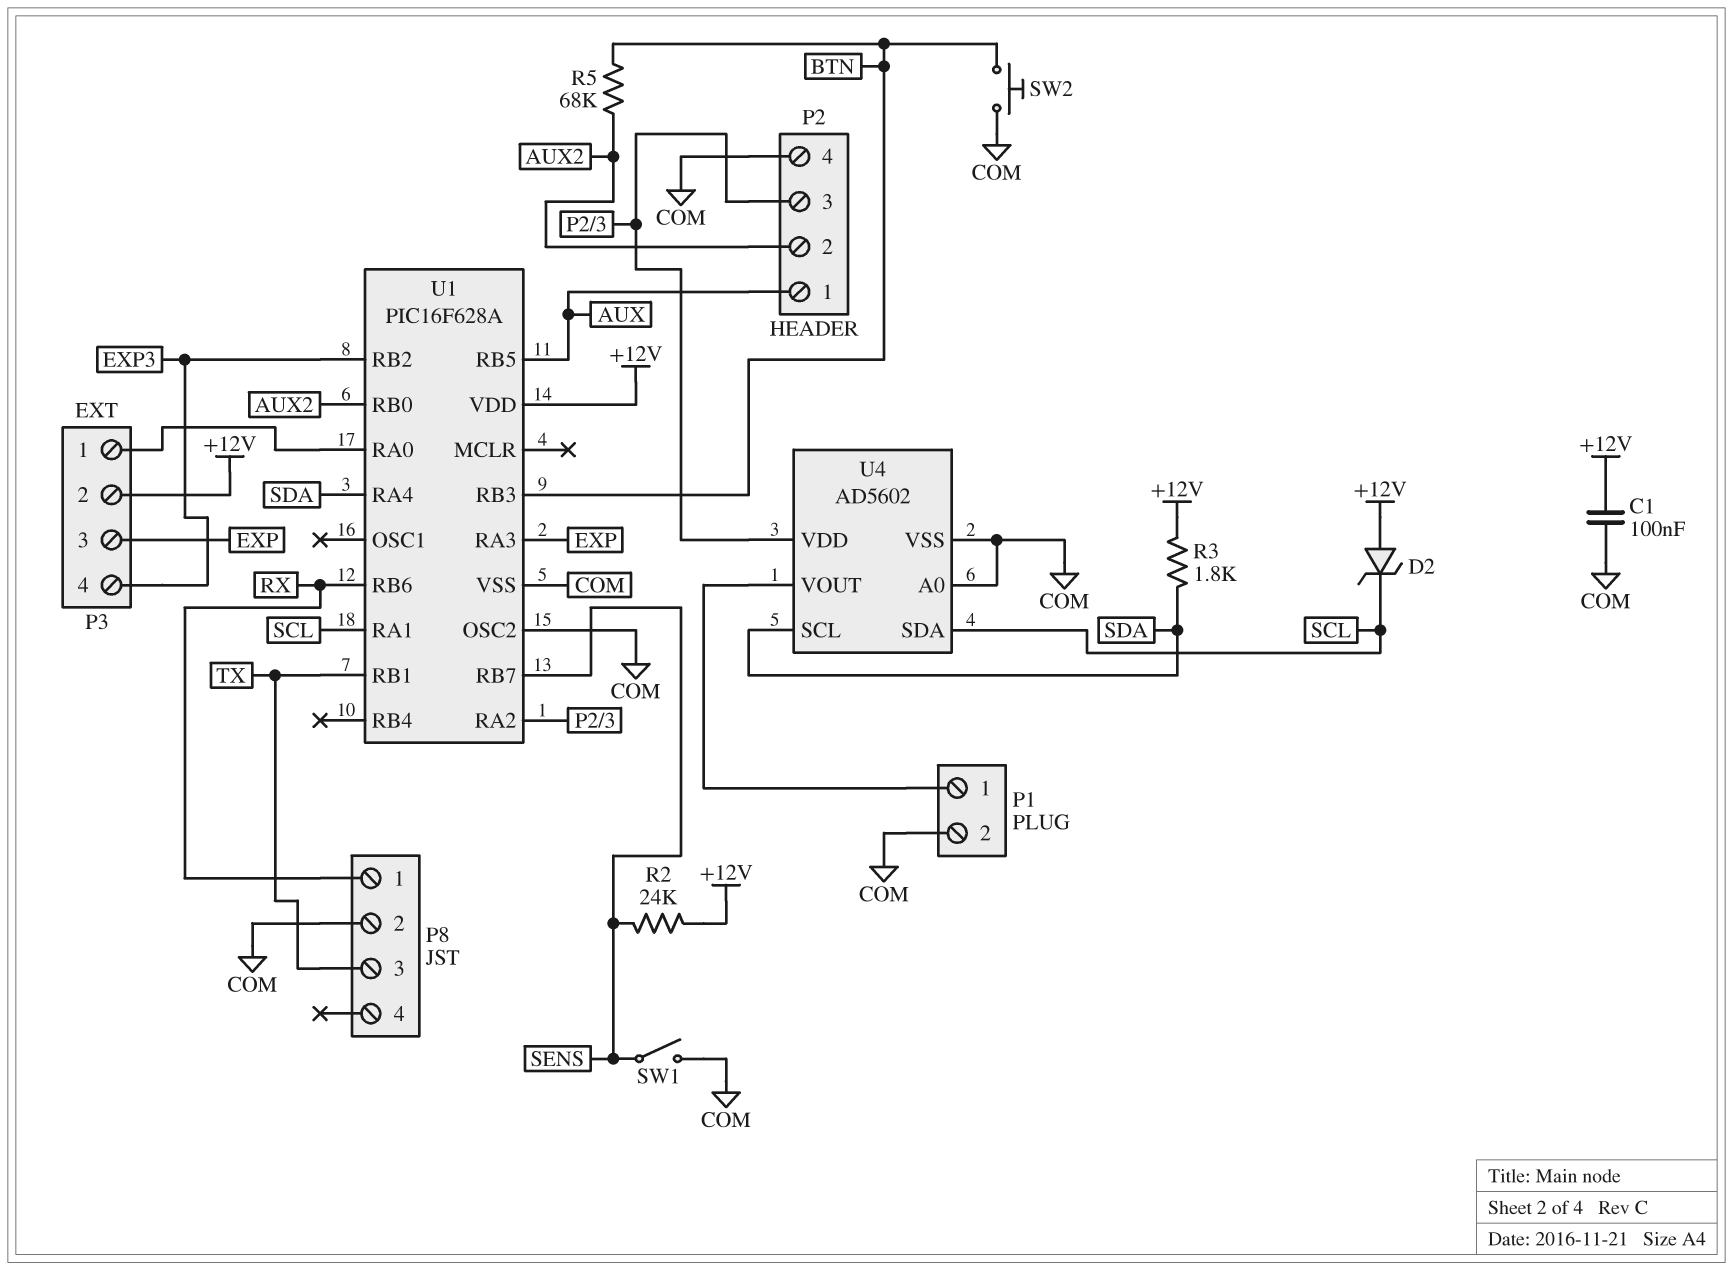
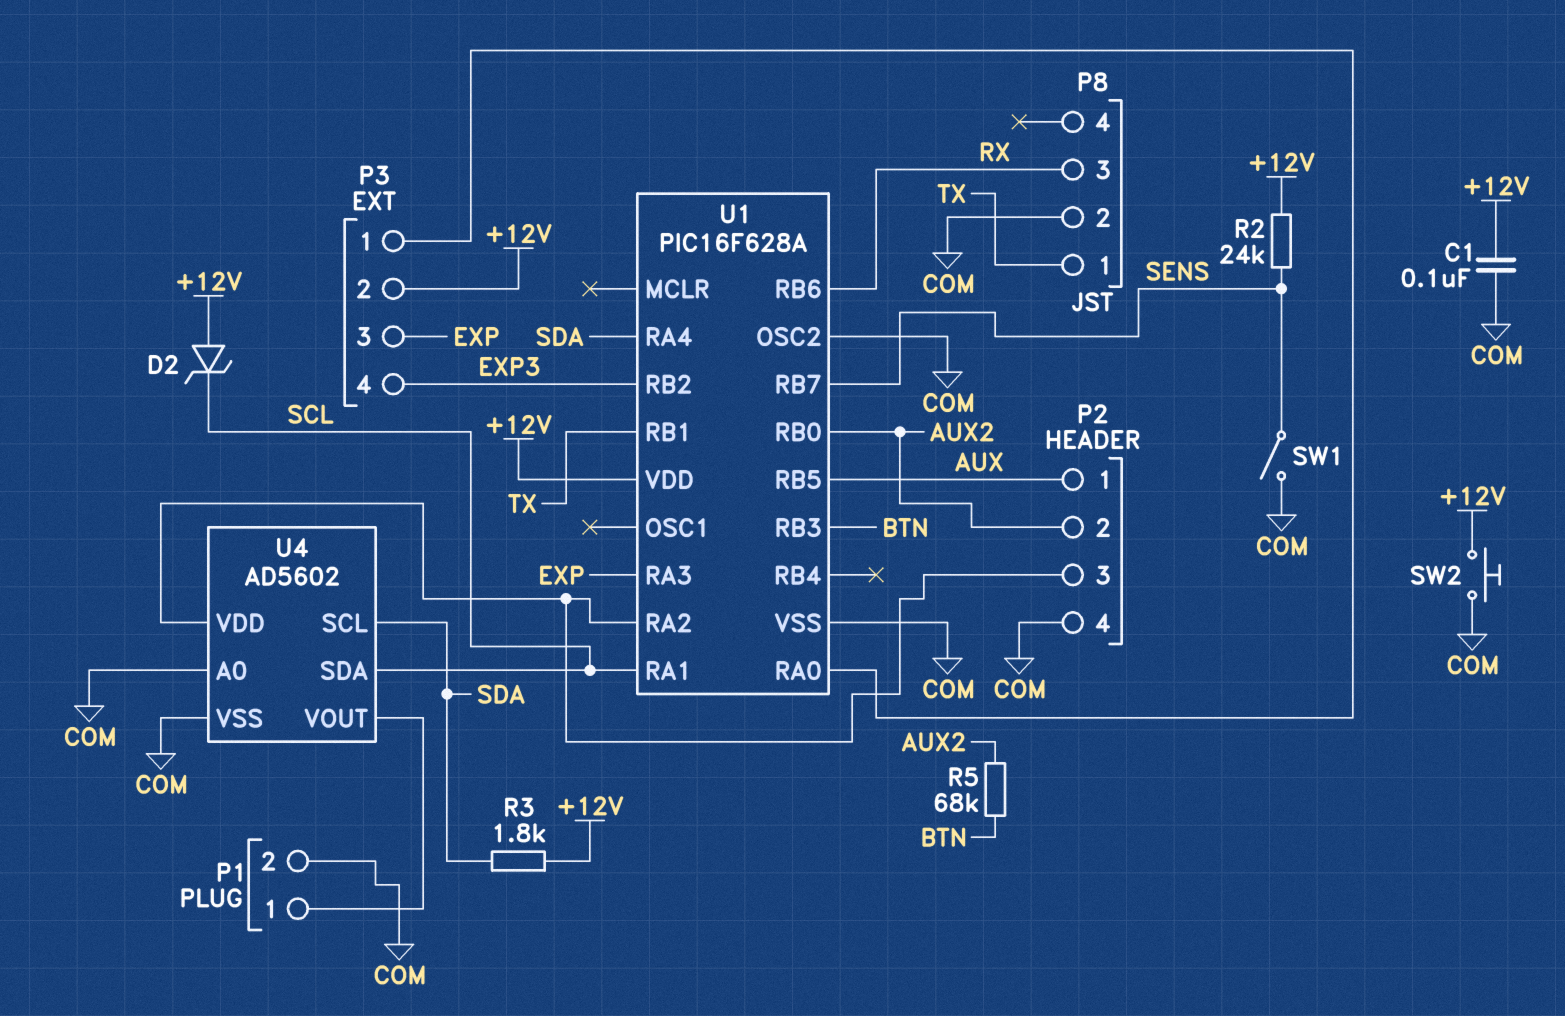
P8 pin 1: RX -> TX
P8 pin 3: TX -> RX
SW2: button (BTN, COM) -> button (+12V, COM)

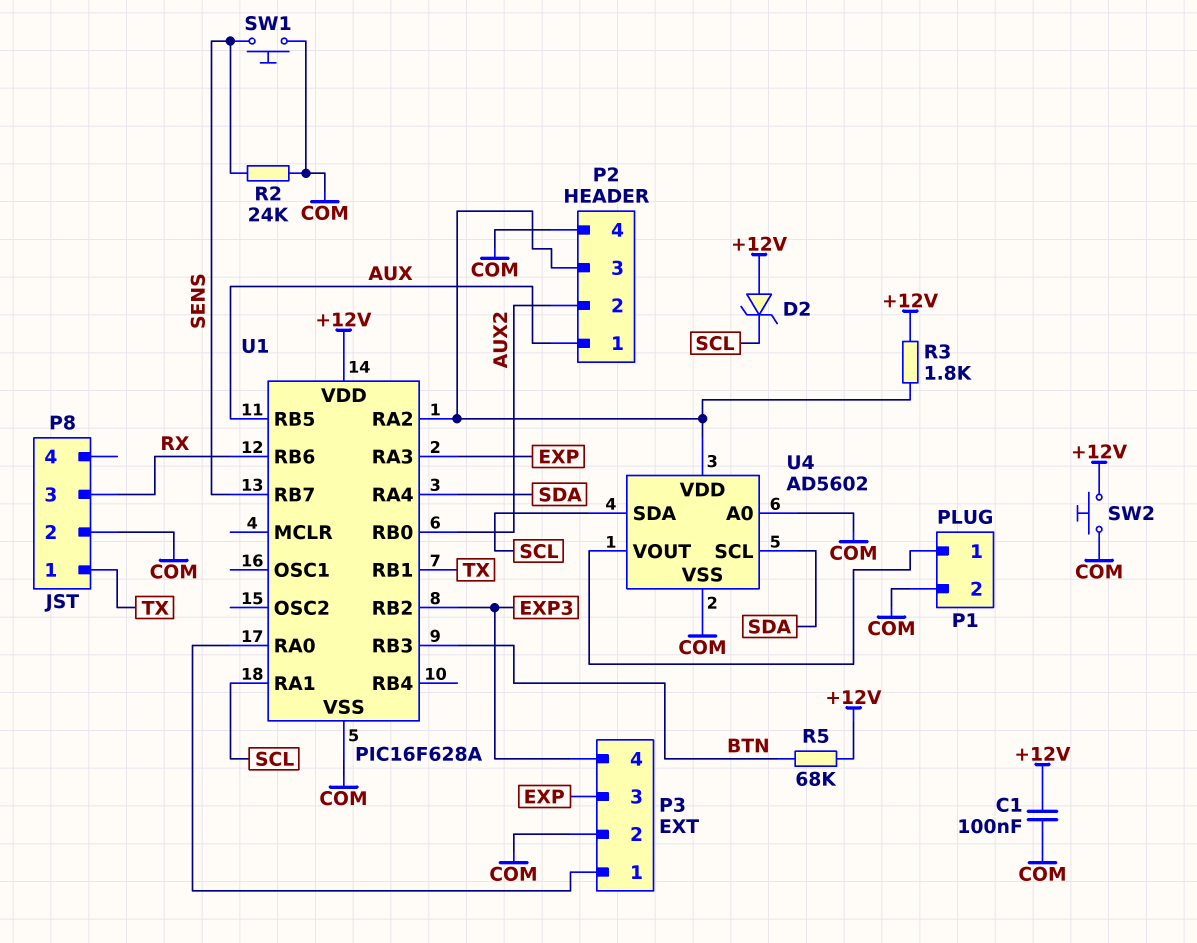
P3 pin 2: +12V -> COM
R2: 24k (+12V, SENS) -> 24k (COM, SENS)
R3: 1.8k (+12V, SDA) -> 1.8k (+12V, P2/3)
R5: 68k (AUX2, BTN) -> 68k (+12V, BTN)
SW1: switch (COM, SENS) -> button (COM, SENS)
U1 pin OSC2: COM -> none

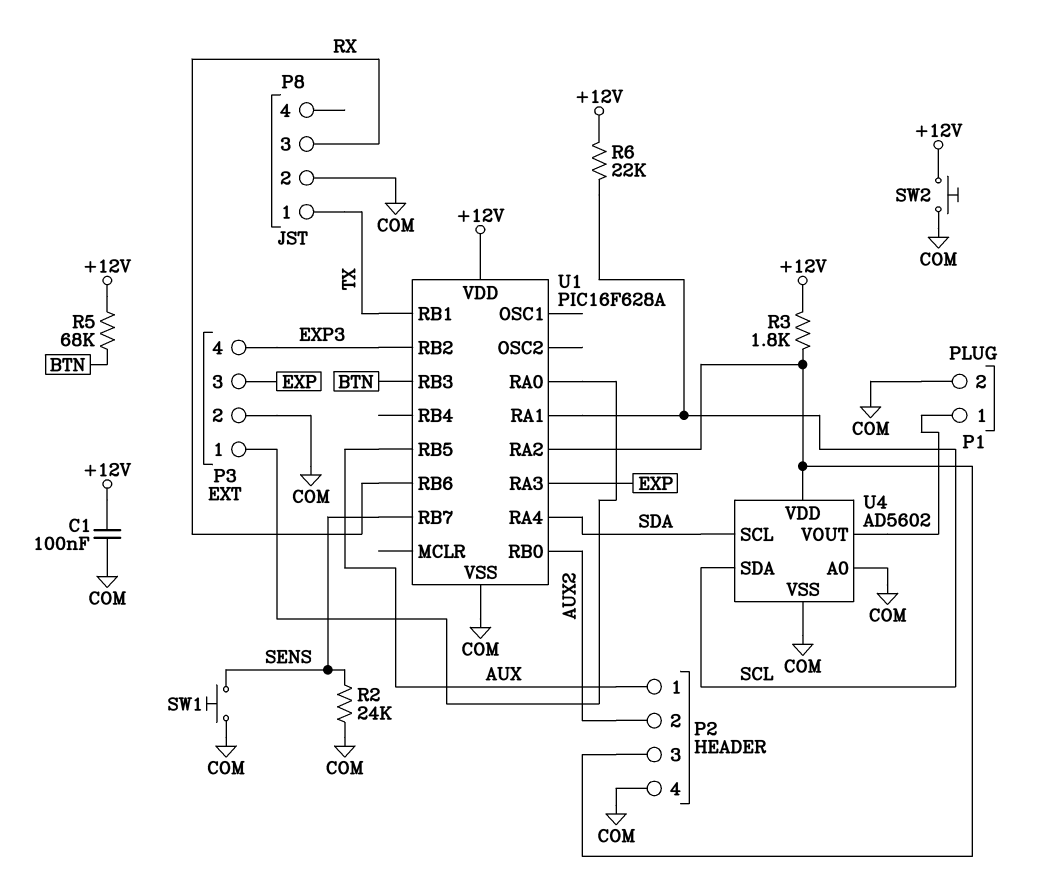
D2: zener (A +12V, K SCL) -> none
R6: none -> 22k (+12V, SCL)

